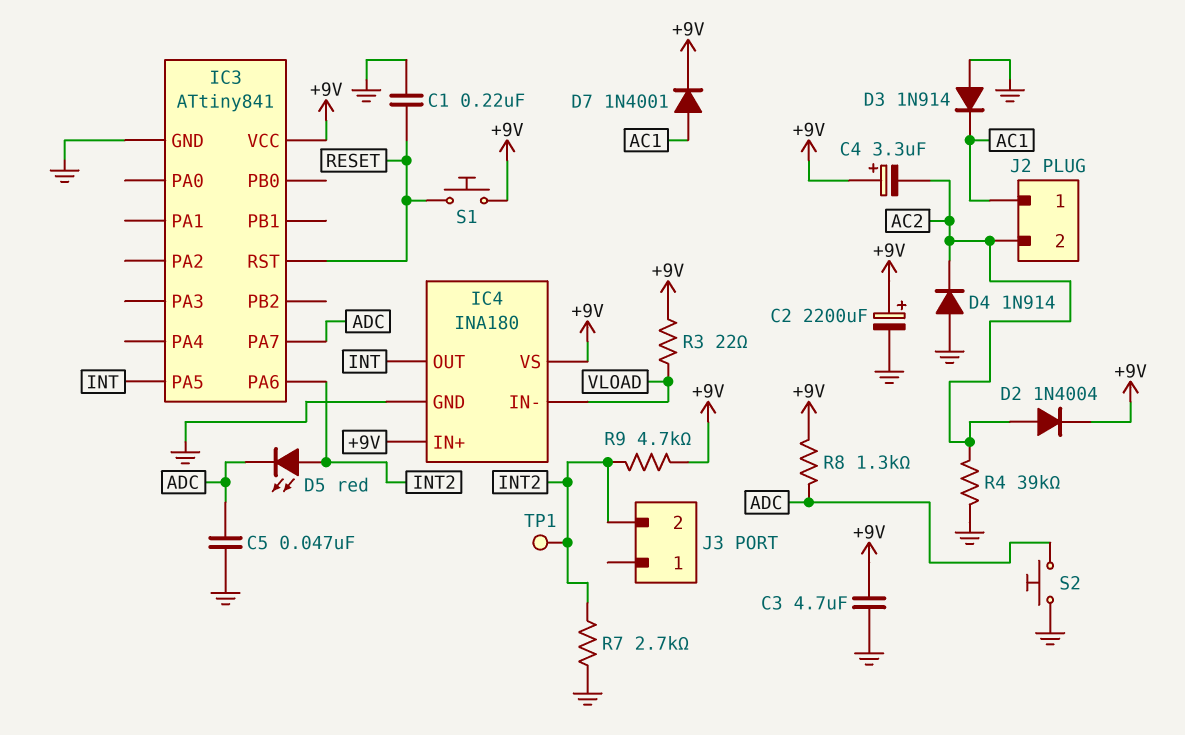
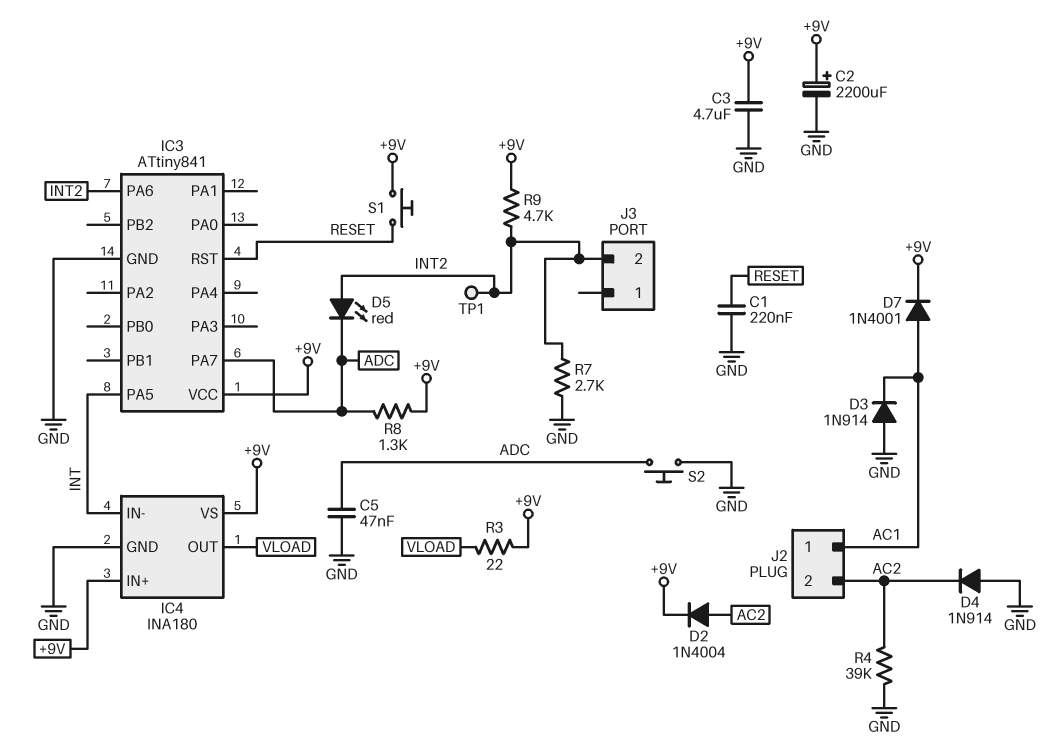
C4: 3.3uF (plus +9V, minus AC2) -> none
IC4 pin IN-: VLOAD -> INT
IC4 pin OUT: INT -> VLOAD

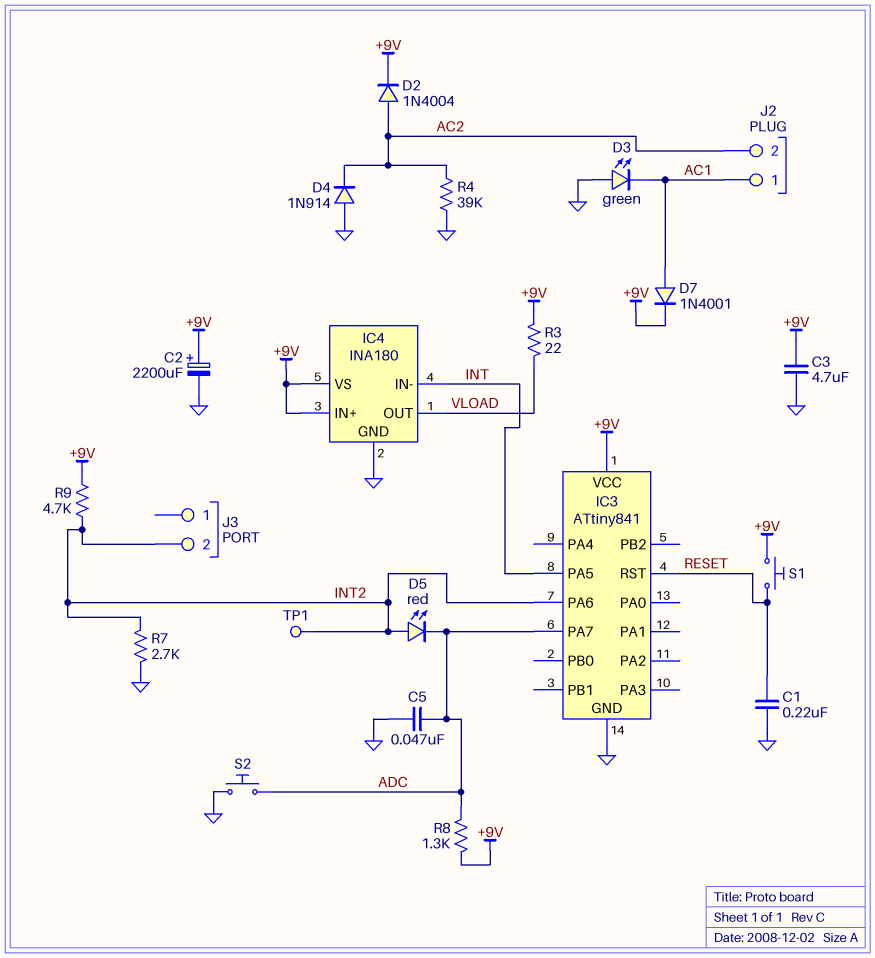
D3: diode 1N914 (A GND, K AC1) -> LED green (A GND, K AC1)

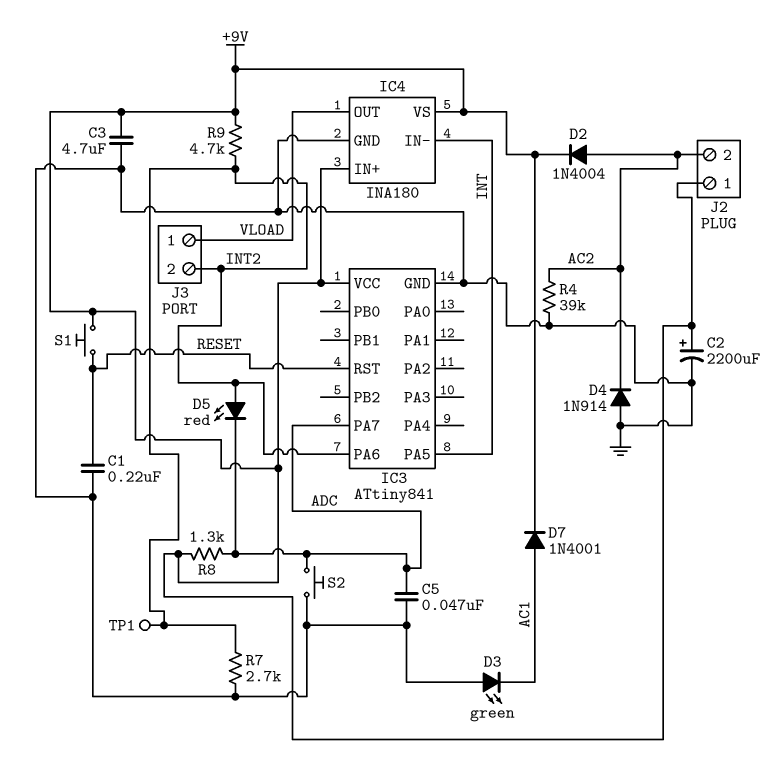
J2 pin 1: AC1 -> +9V
J3 pin 1: none -> VLOAD
R3: 22 (+9V, VLOAD) -> none

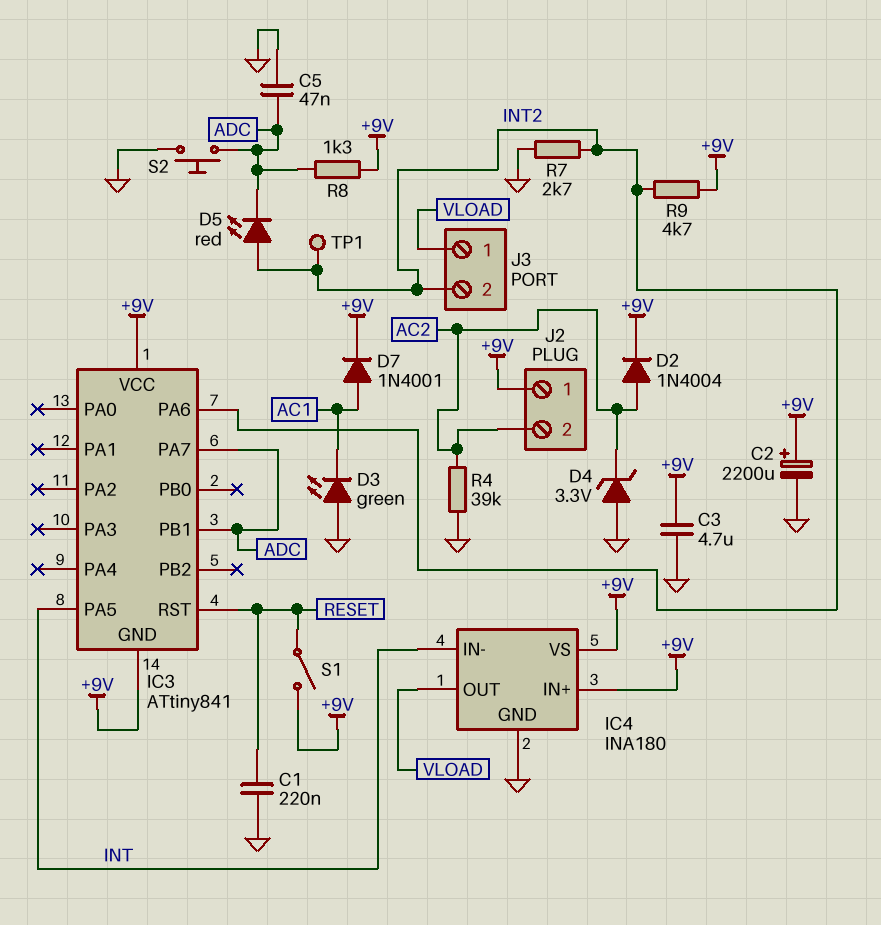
D4: diode 1N914 (A GND, K AC2) -> zener 3.3V (A GND, K AC2)
IC3 pin GND: GND -> +9V
IC3 pin PB1: none -> ADC
S1: button (+9V, RESET) -> switch (+9V, RESET)

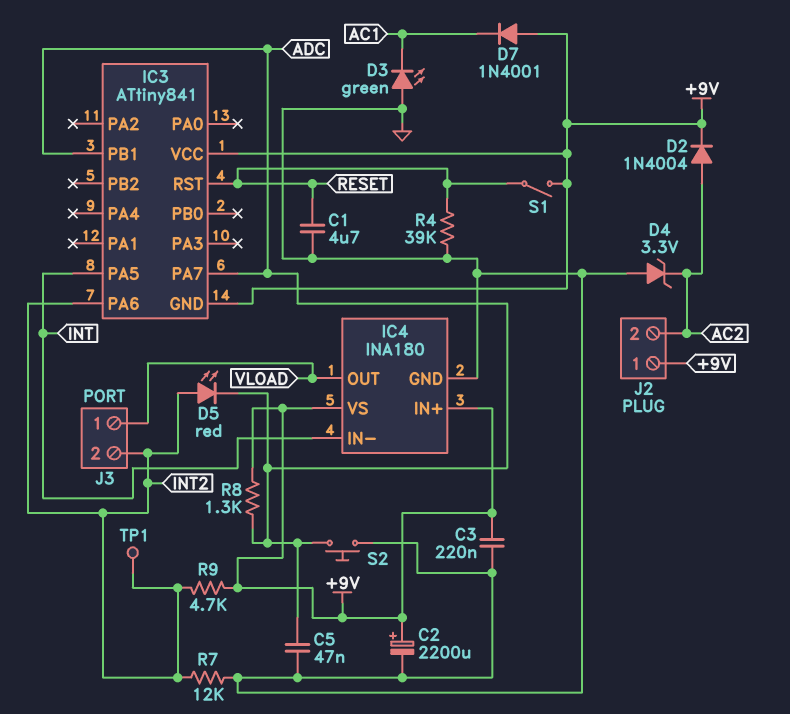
C1: 220nF (GND, RESET) -> 4.7uF (GND, RESET)
C3: 4.7uF (+9V, GND) -> 220nF (+9V, GND)
D7: diode 1N4001 (A AC1, K +9V) -> diode 1N4001 (A +9V, K AC1)
R4: 39k (AC2, GND) -> 39k (GND, RESET)
R7: 2.7k (GND, INT2) -> 12k (GND, INT2)

